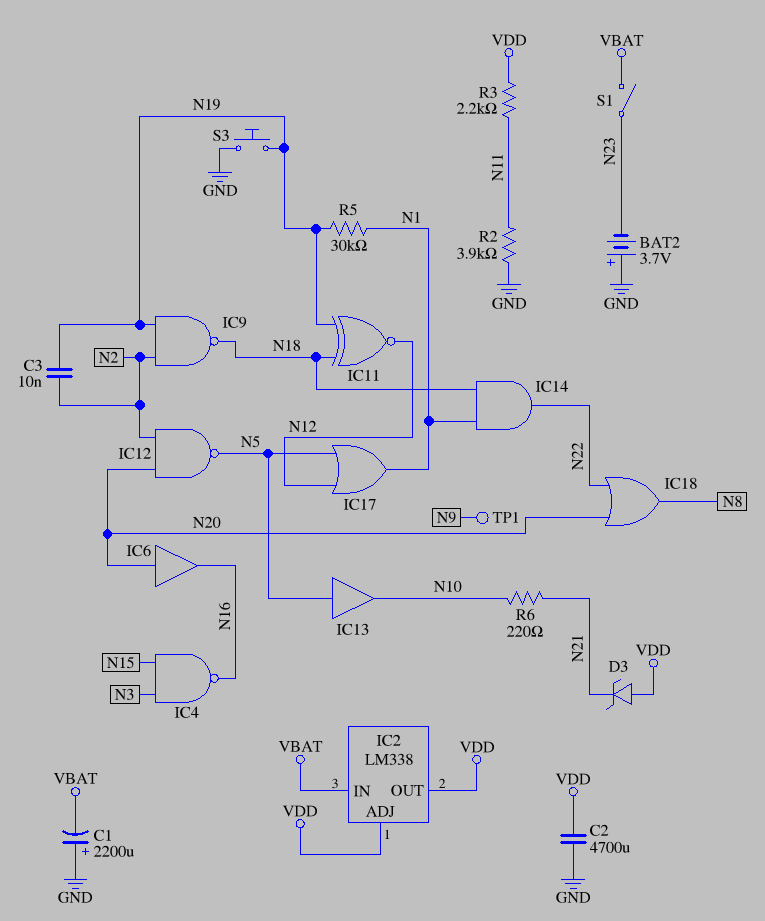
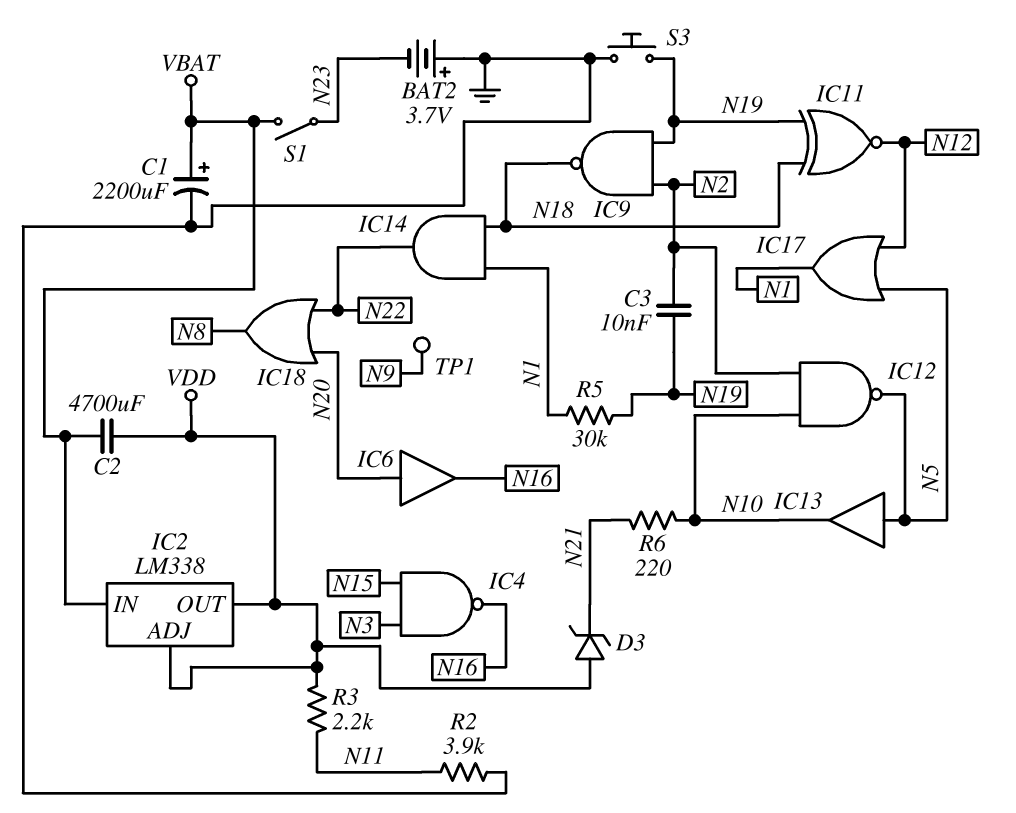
C1: 2200uF (plus GND, minus VBAT) -> 2200uF (plus VBAT, minus GND)
C2: 4700uF (GND, VDD) -> 4700uF (VBAT, VDD)
IC12: NAND (in N2, in N20, out N5) -> NAND (in N2, in N10, out N5)

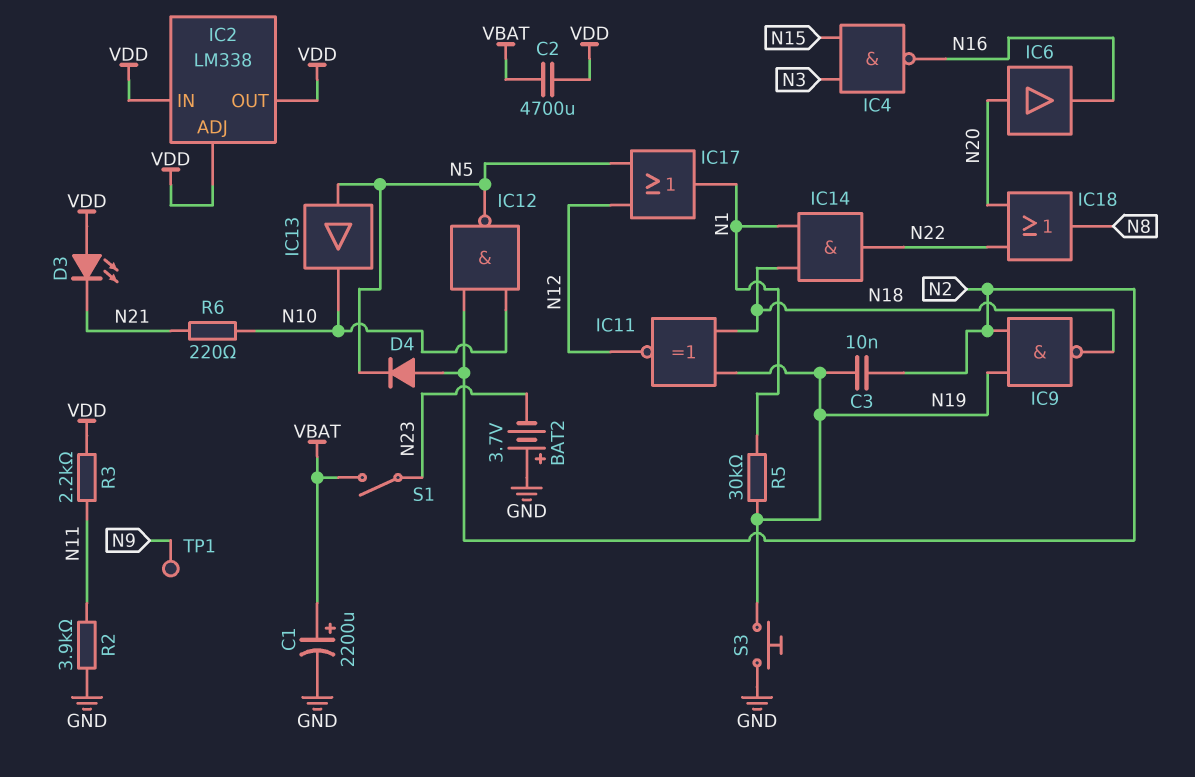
D3: zener (A VDD, K N21) -> LED (A VDD, K N21)
D4: none -> diode (A N2, K N5)
IC2 pin IN: VBAT -> VDD

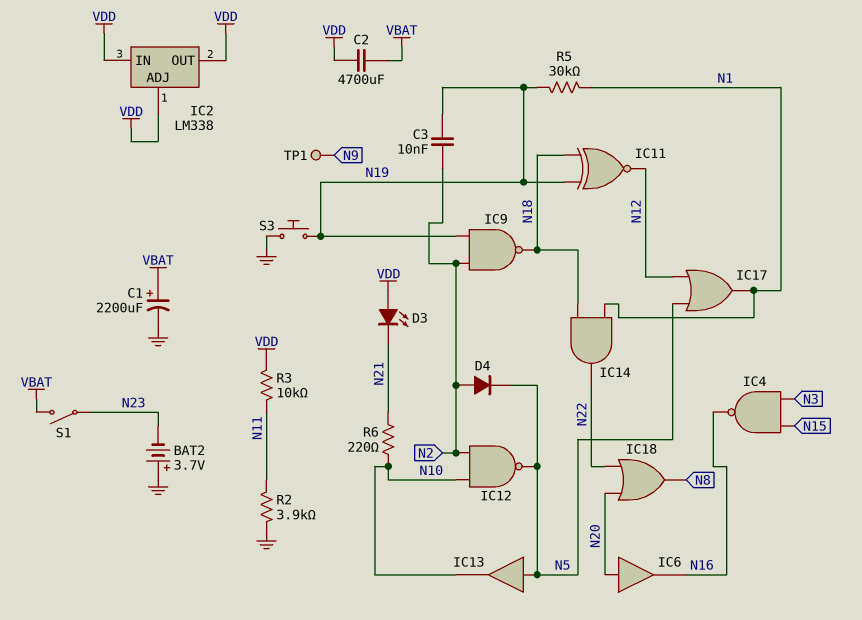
R3: 2.2k (N11, VDD) -> 10k (N11, VDD)

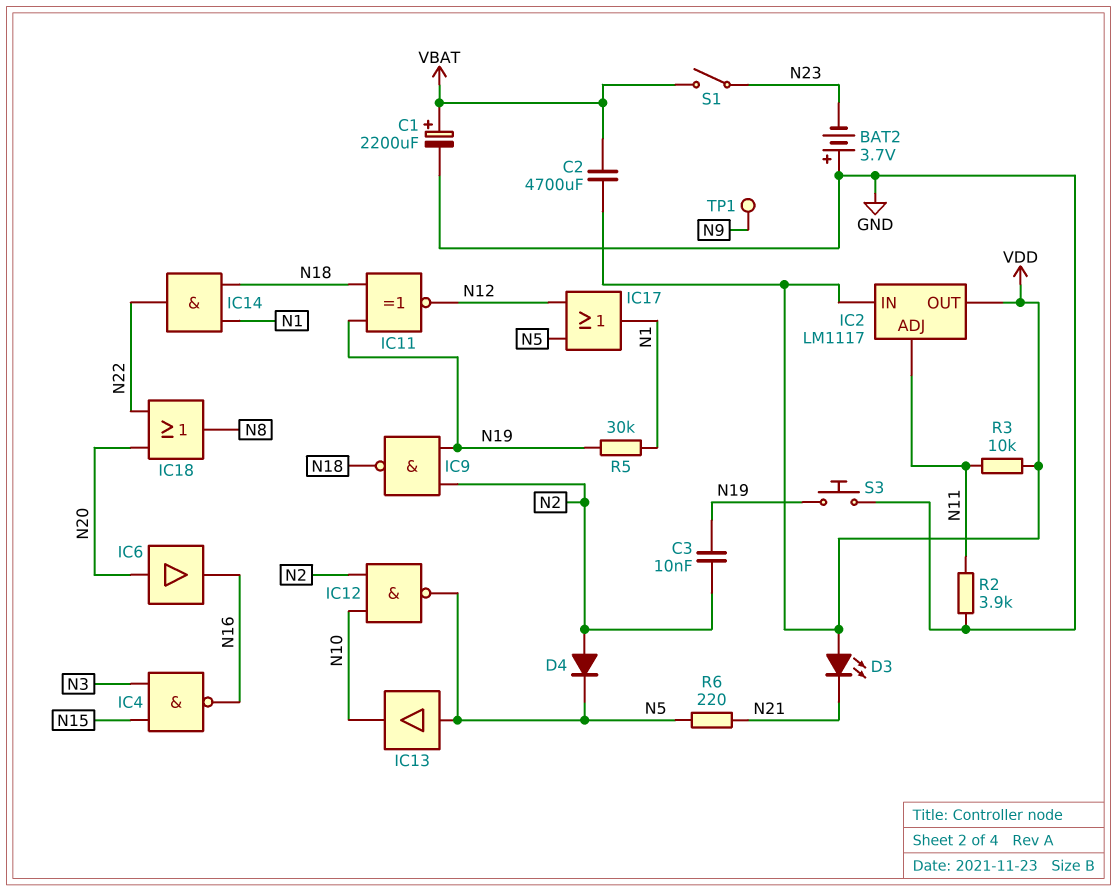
IC2: LM338 -> LM1117
IC2 pin ADJ: VDD -> N11
R6: 220 (N10, N21) -> 220 (N5, N21)

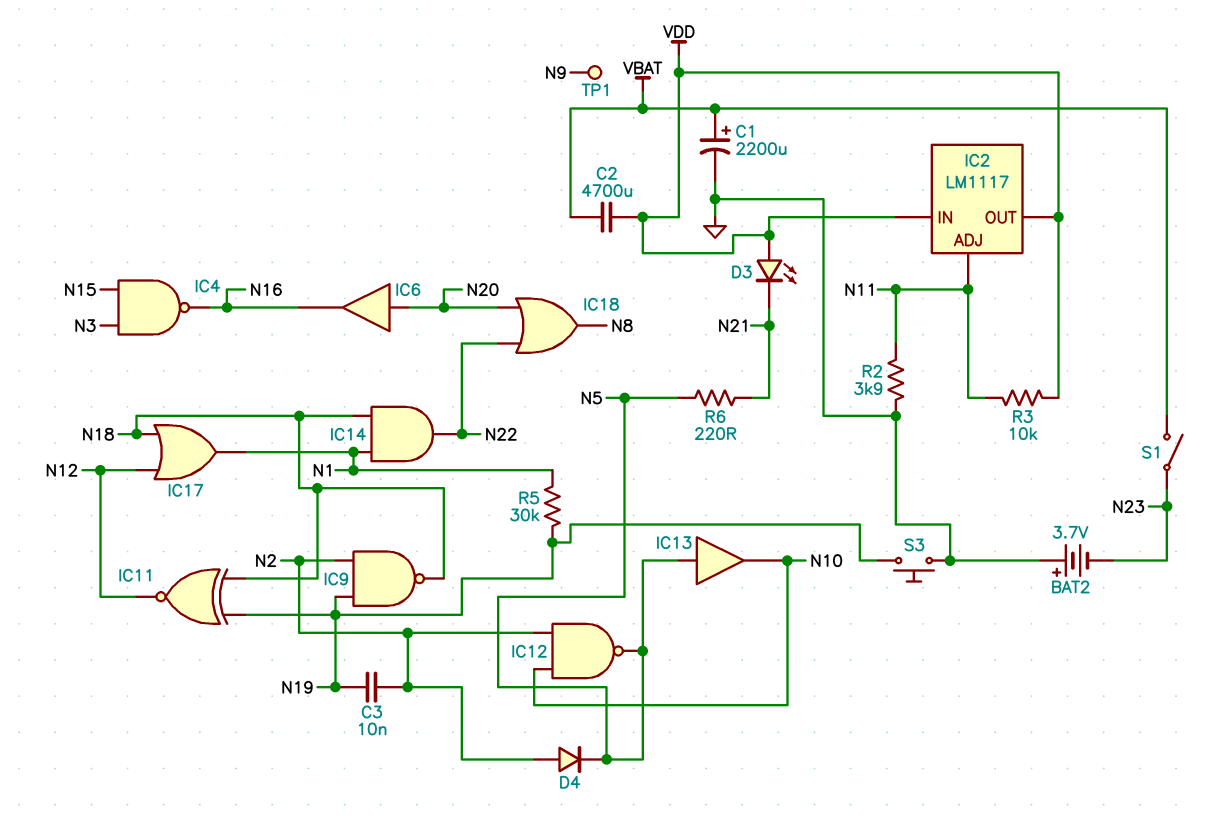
IC17: OR (in N5, in N12, out N1) -> OR (in N12, in N18, out N1)

